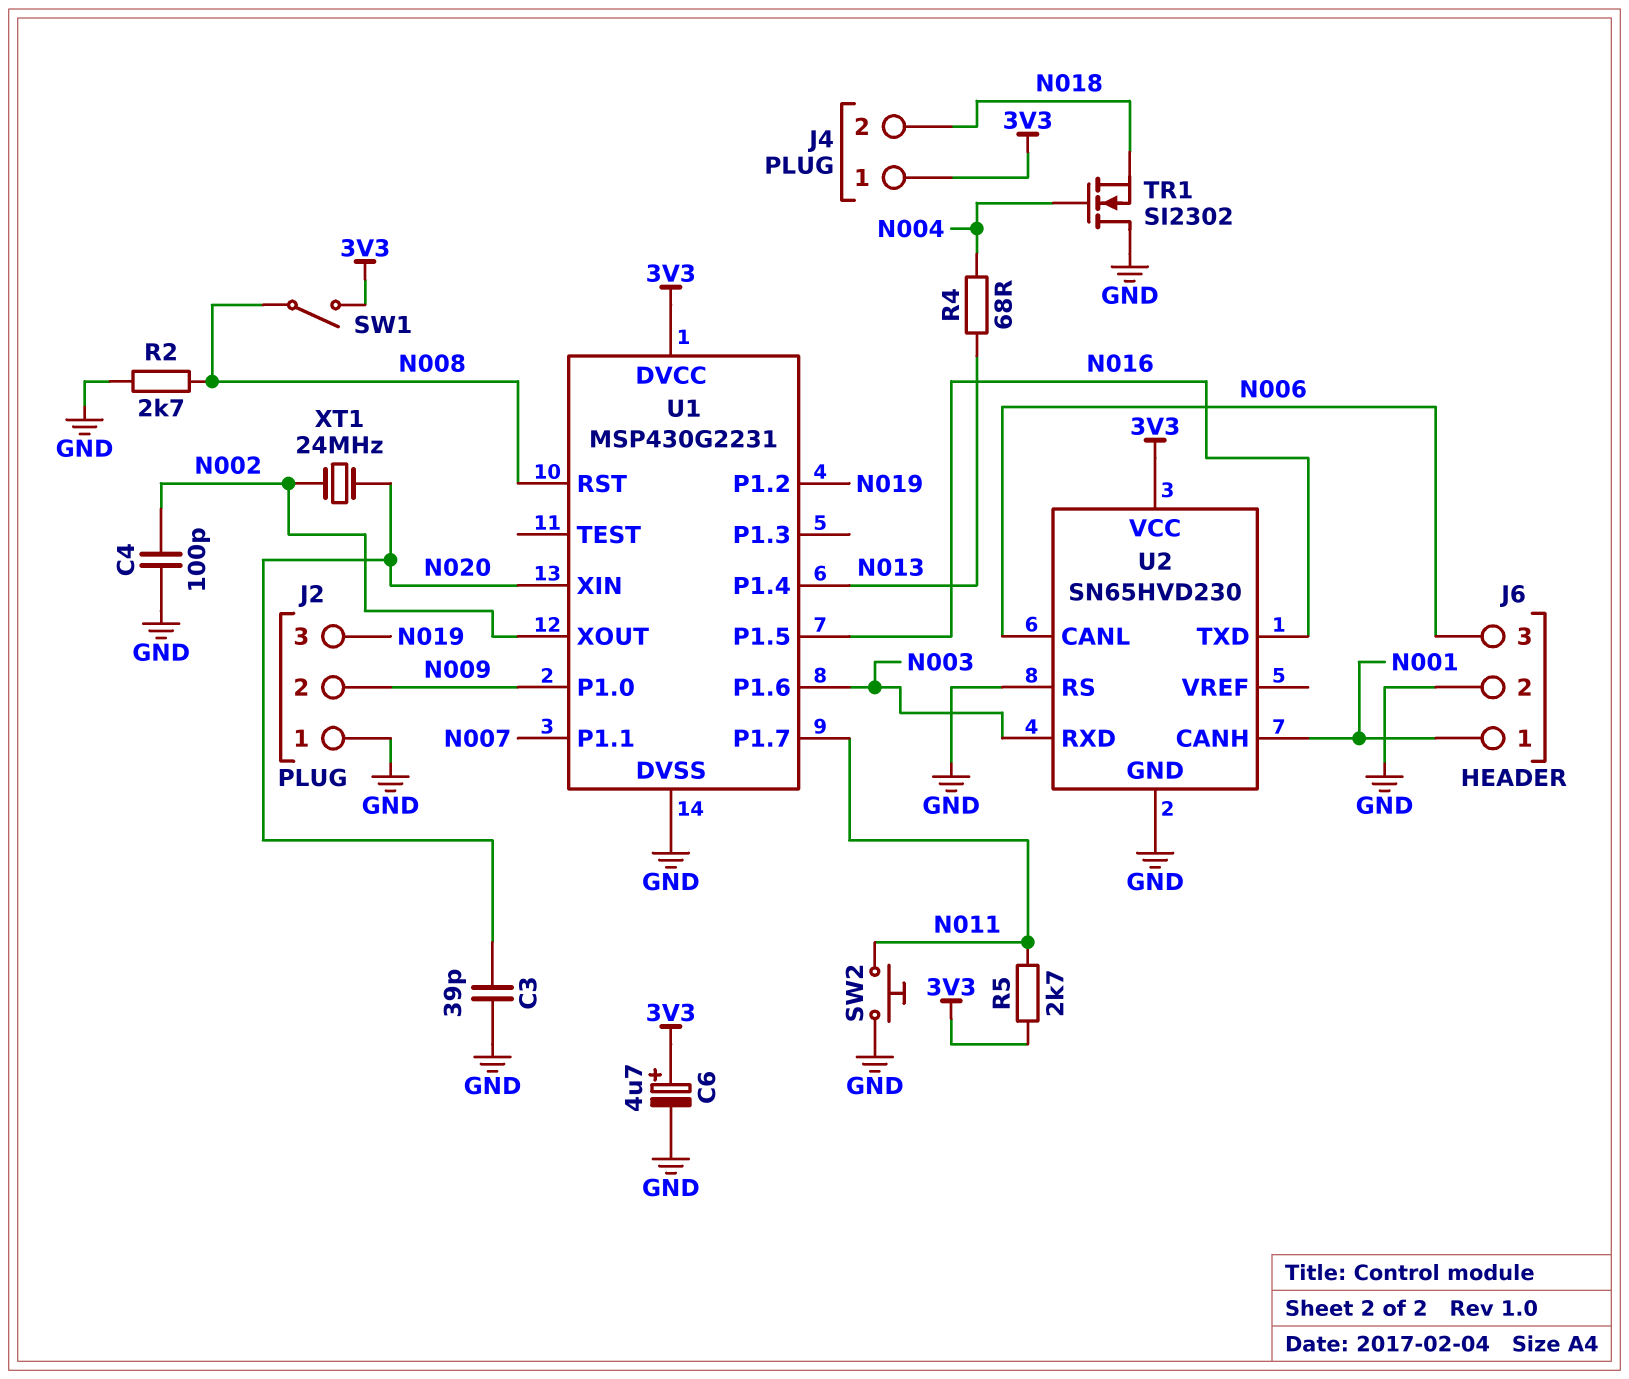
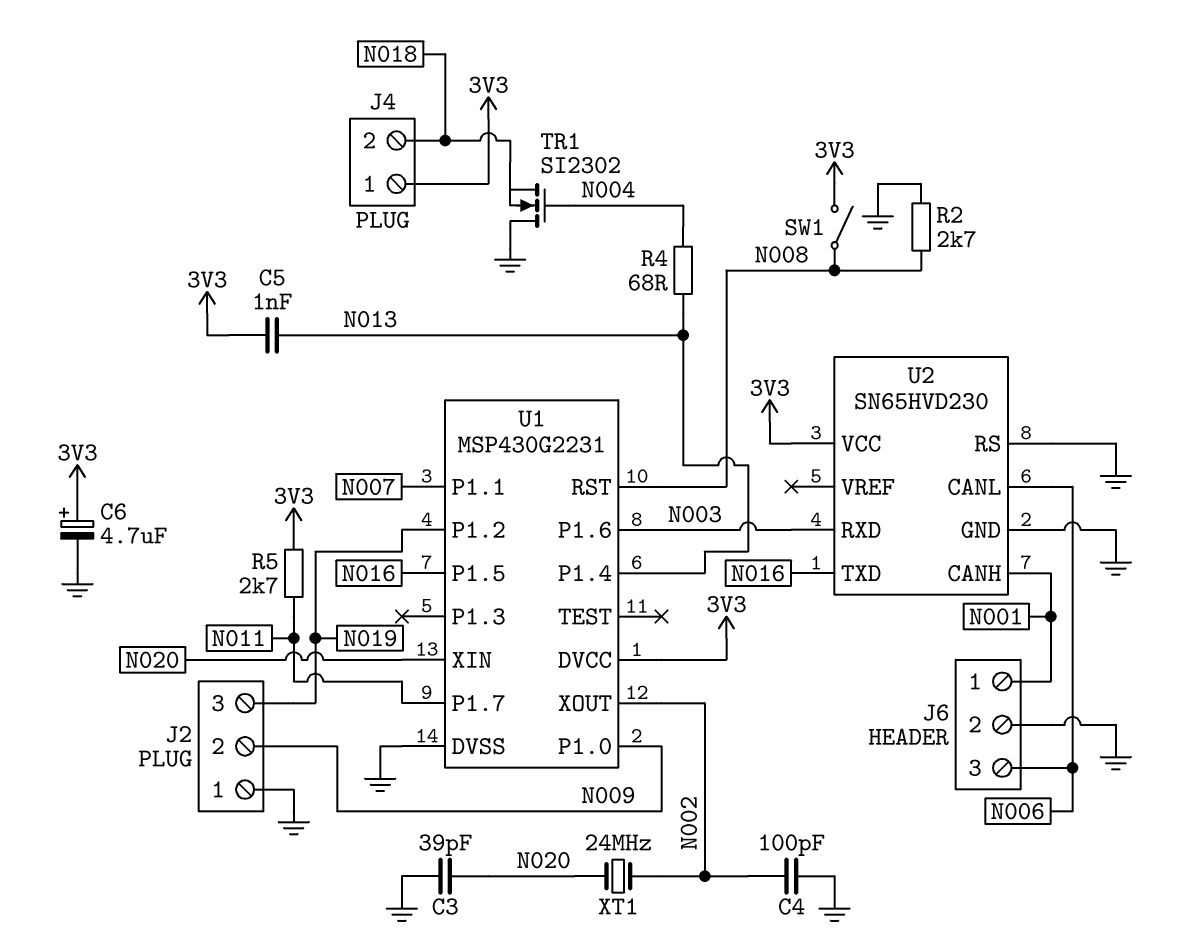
C5: none -> 1nF (3V3, N013)
SW2: button (GND, N011) -> none

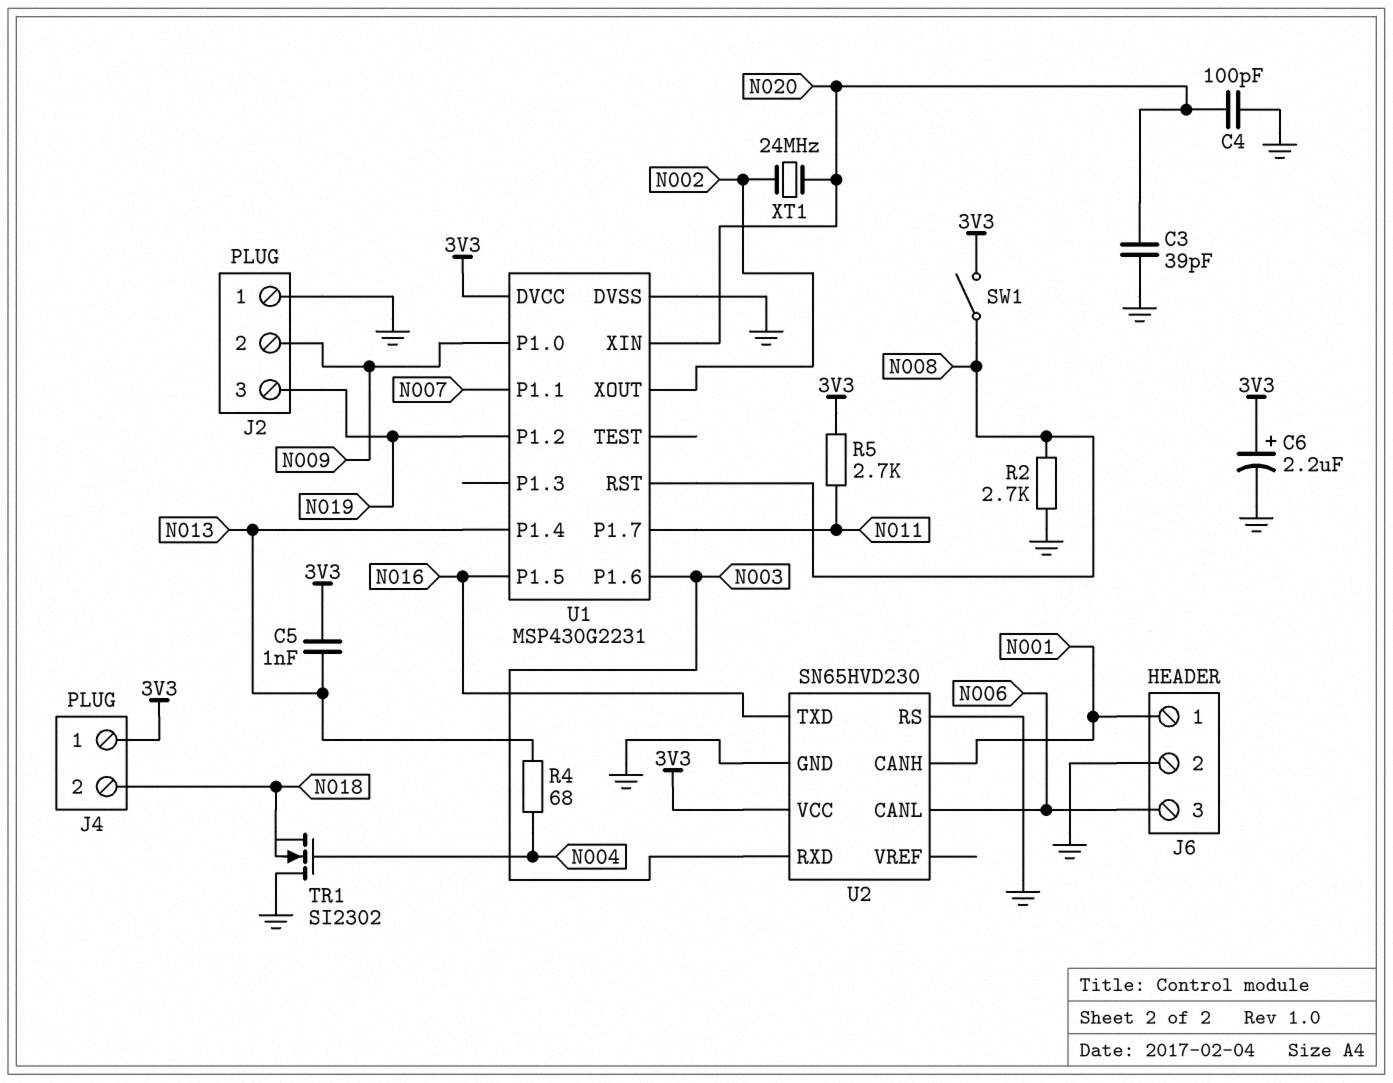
C4: 100pF (GND, N002) -> 100pF (GND, N020)
C6: 4.7uF (plus 3V3, minus GND) -> 2.2uF (plus 3V3, minus GND)

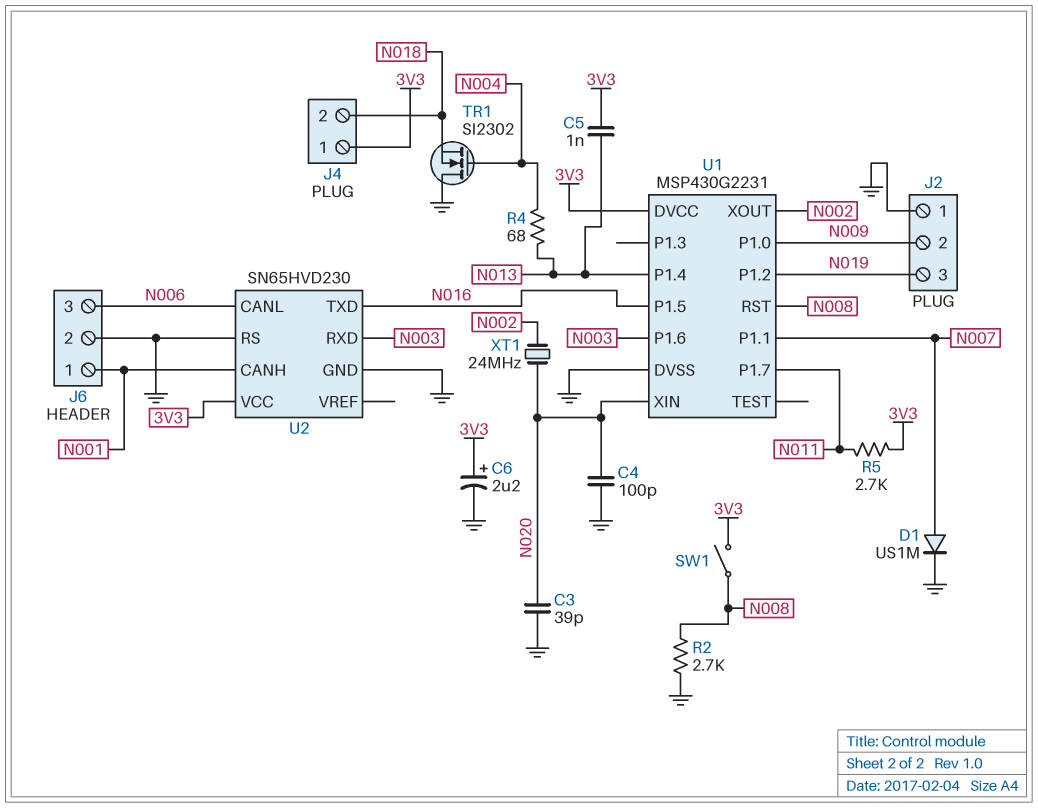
D1: none -> diode US1M (A N007, K GND)

